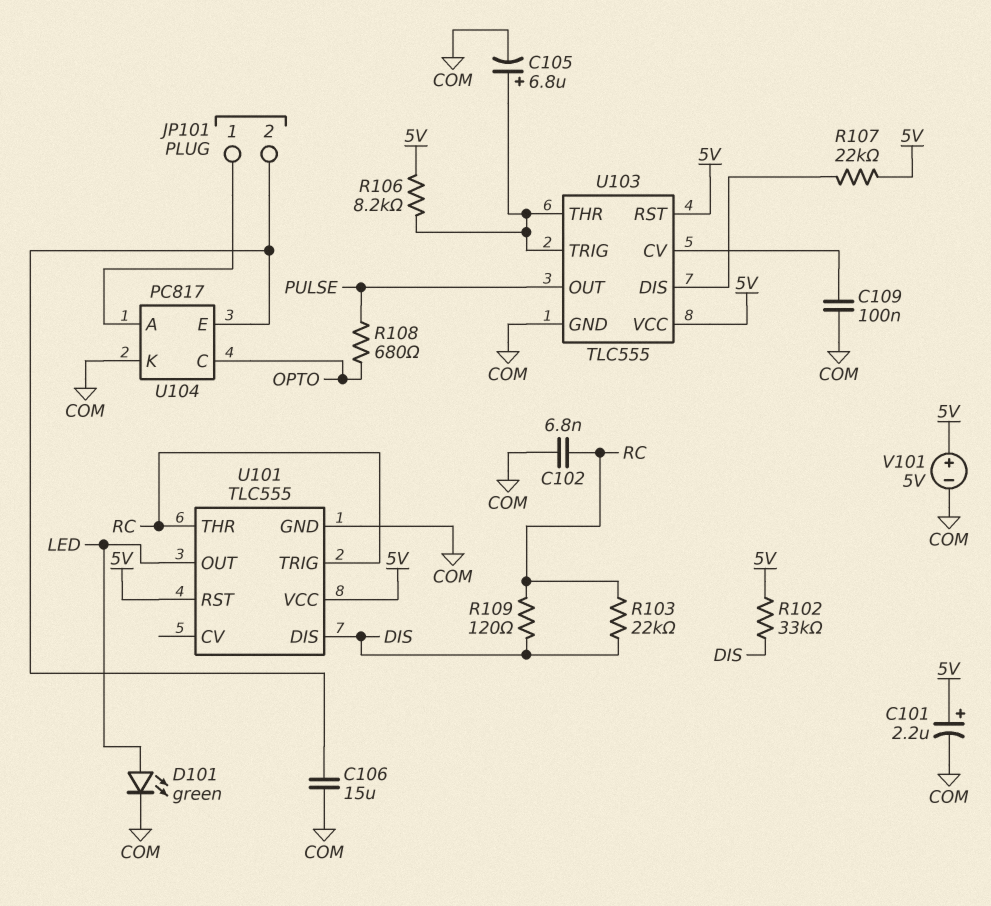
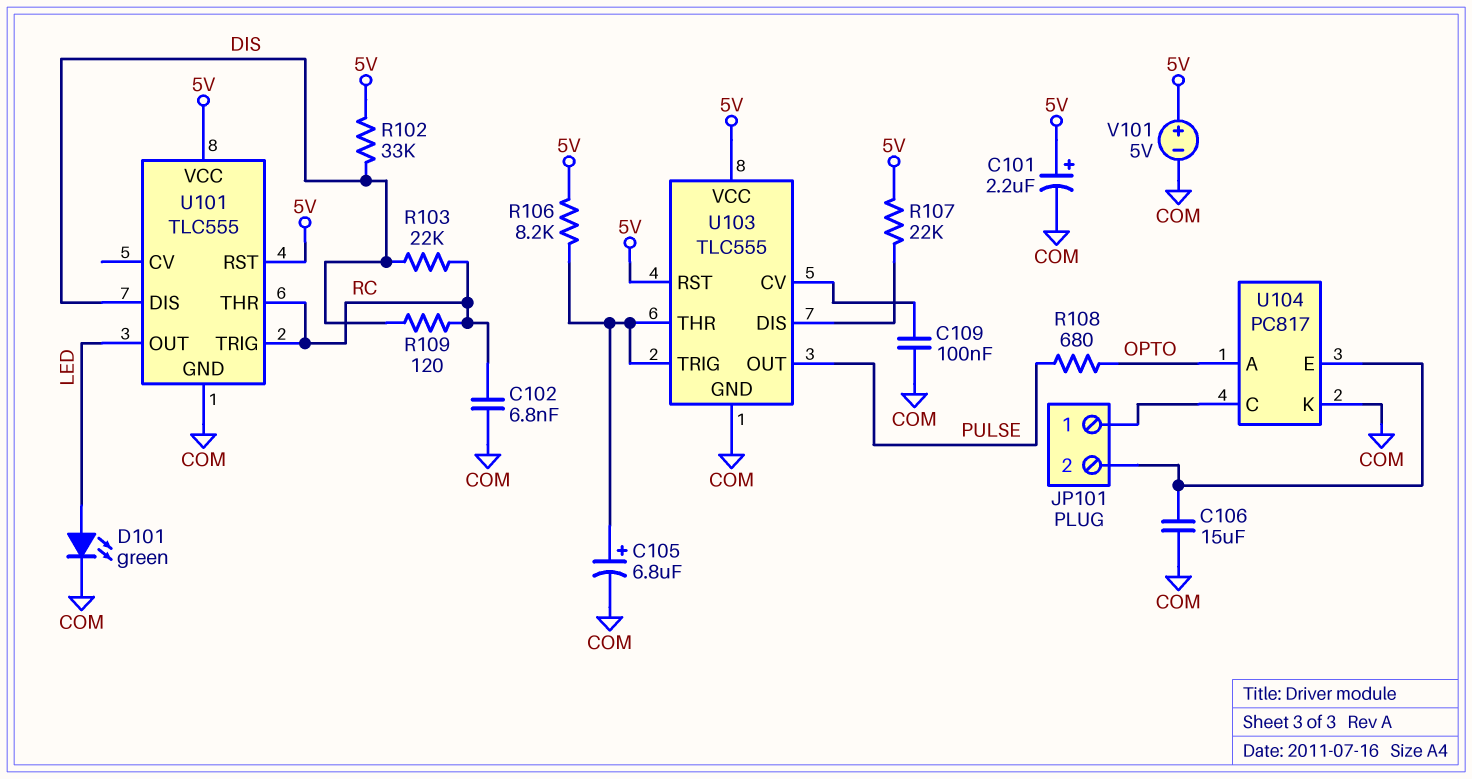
U104 pin A: JP101/1 -> OPTO
U104 pin C: OPTO -> JP101/1

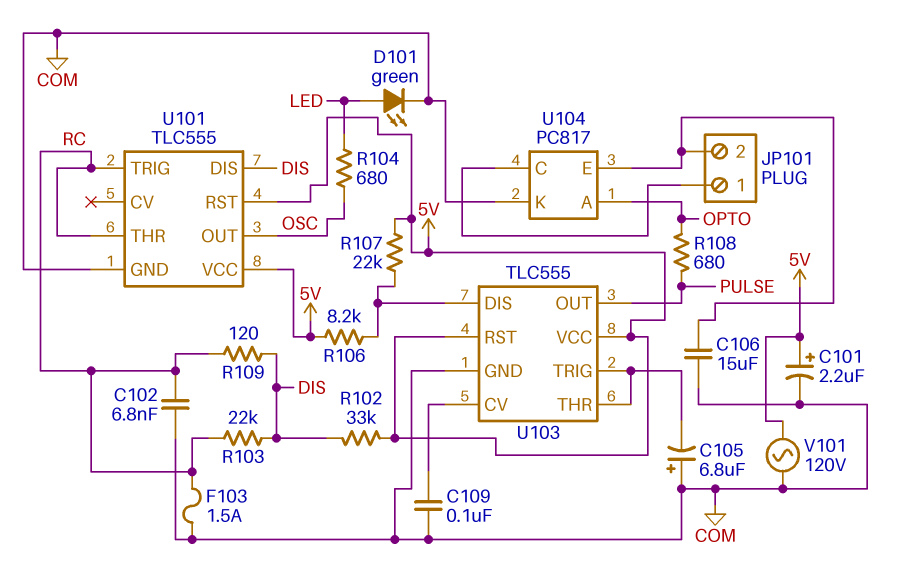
C105: 6.8uF (plus U103/THR, minus COM) -> 6.8uF (plus COM, minus U103/THR)
F103: none -> 1.5A (COM, RC)
R104: none -> 680 (LED, OSC)
R106: 8.2k (5V, U103/THR) -> 8.2k (5V, U103/DIS)
U101 pin OUT: LED -> OSC
V101: 5V (plus 5V, minus COM) -> AC 120V (5V, COM)

